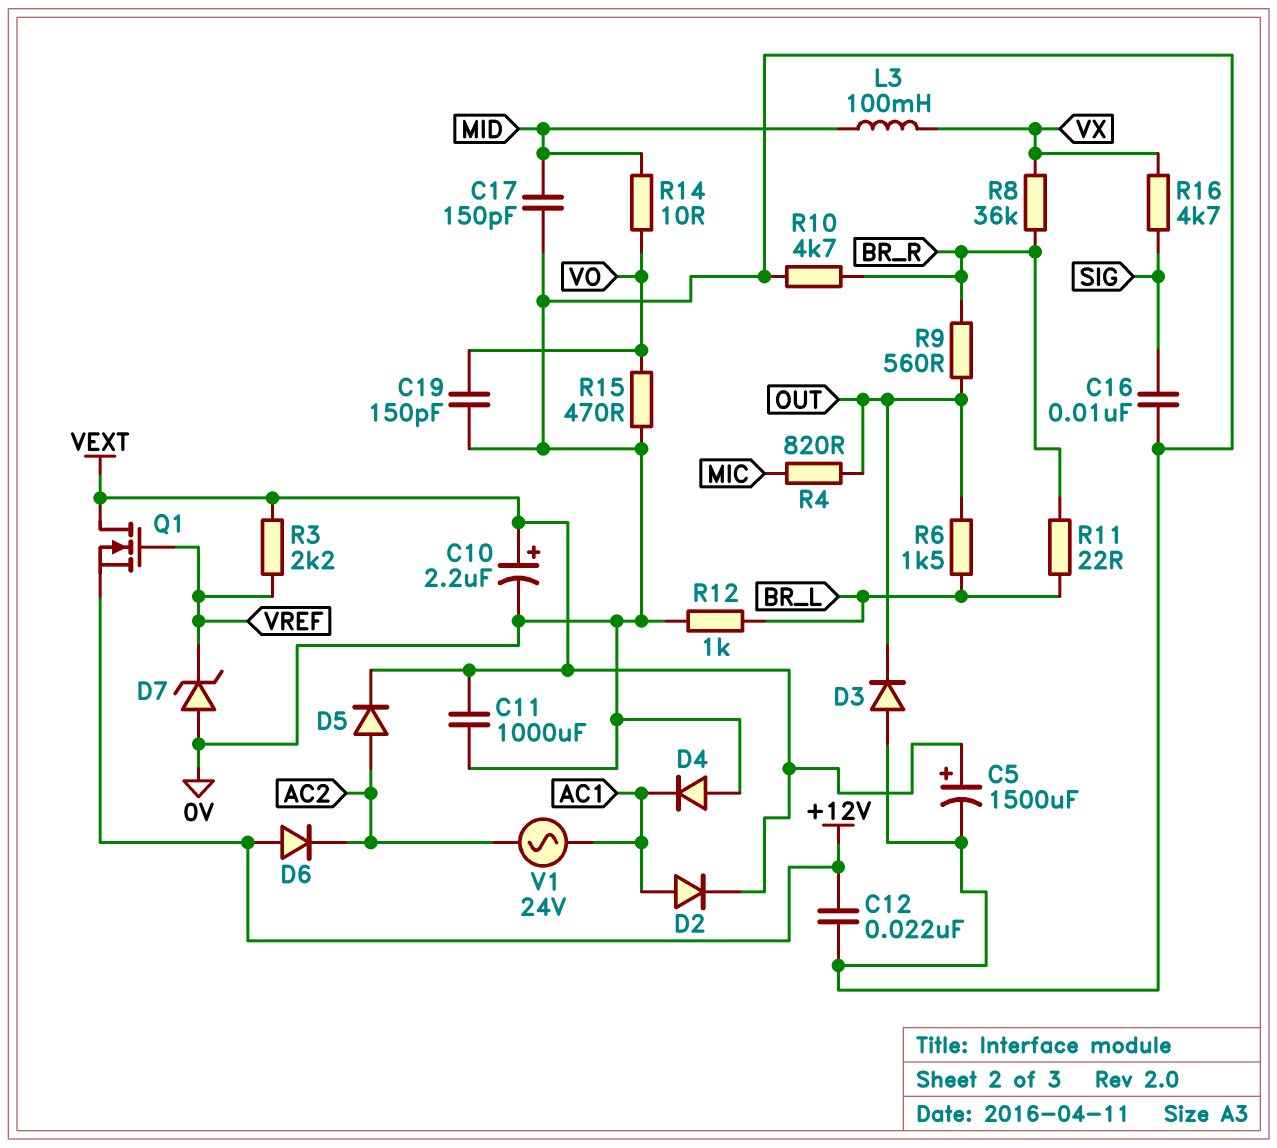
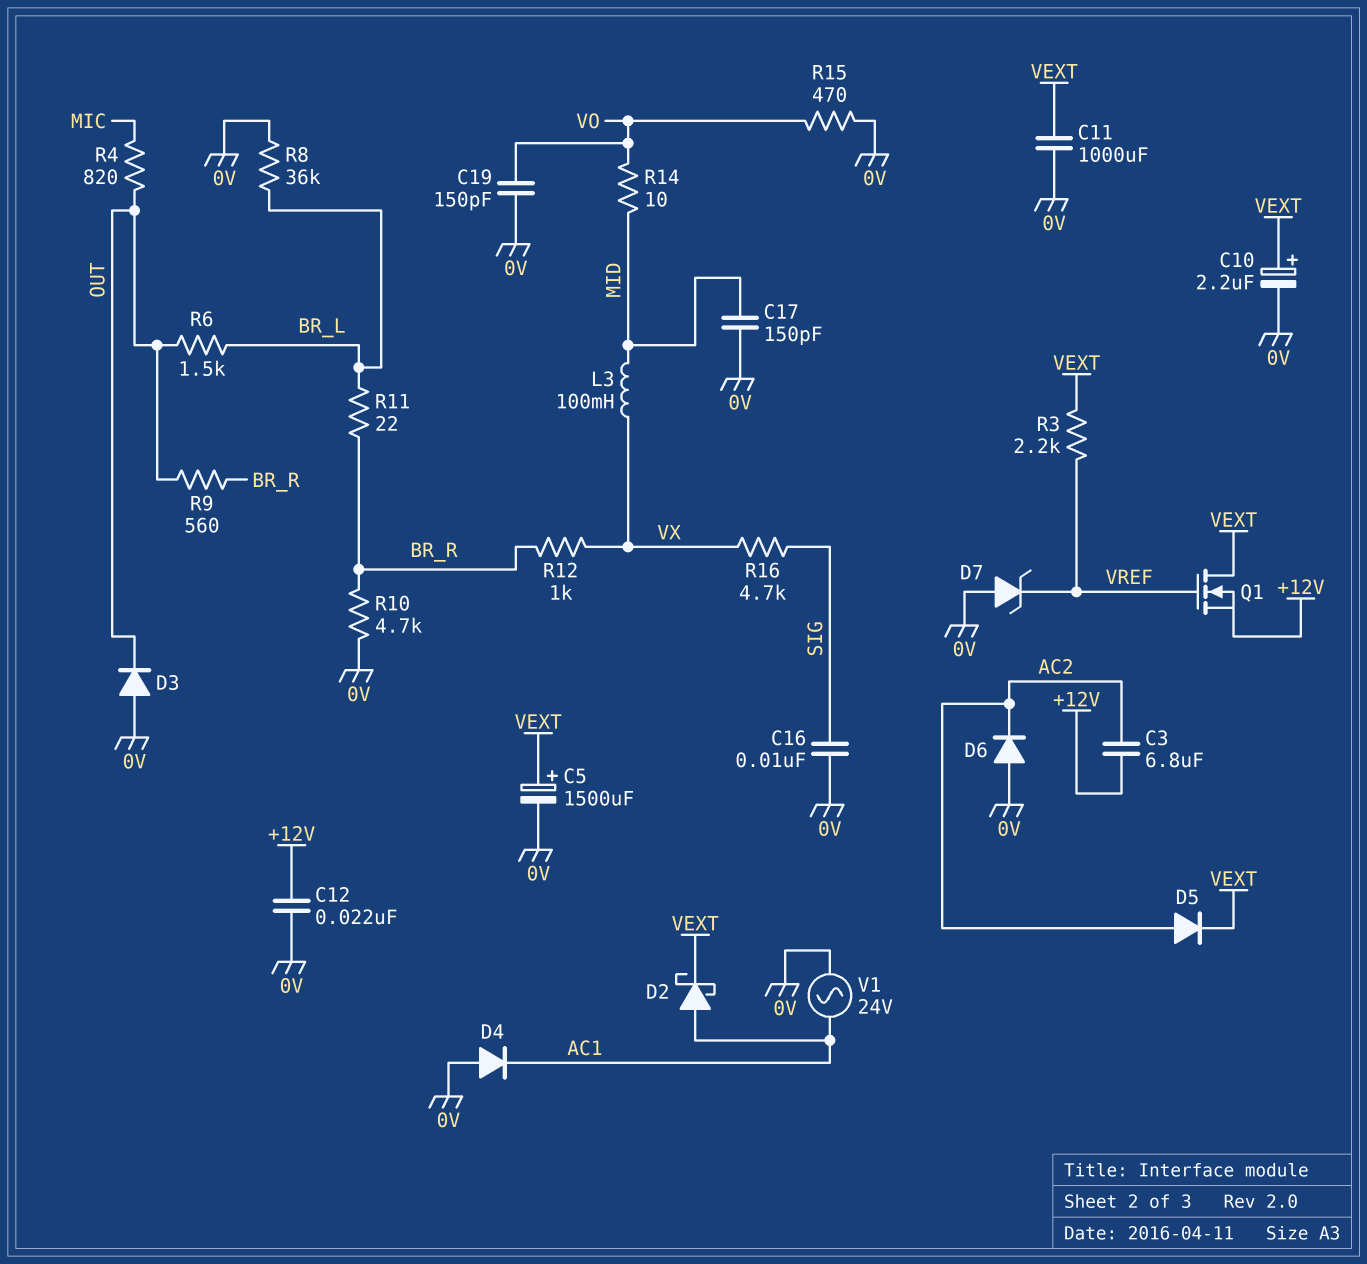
C3: none -> 6.8uF (+12V, AC2)
D2: diode (A AC1, K VEXT) -> schottky (A AC1, K VEXT)
D6: diode (A +12V, K AC2) -> diode (A 0V, K AC2)
R8: 36k (BR_R, VX) -> 36k (0V, BR_L)
R12: 1k (0V, BR_L) -> 1k (BR_R, VX)
V1: AC 24V (AC1, AC2) -> AC 24V (0V, AC1)

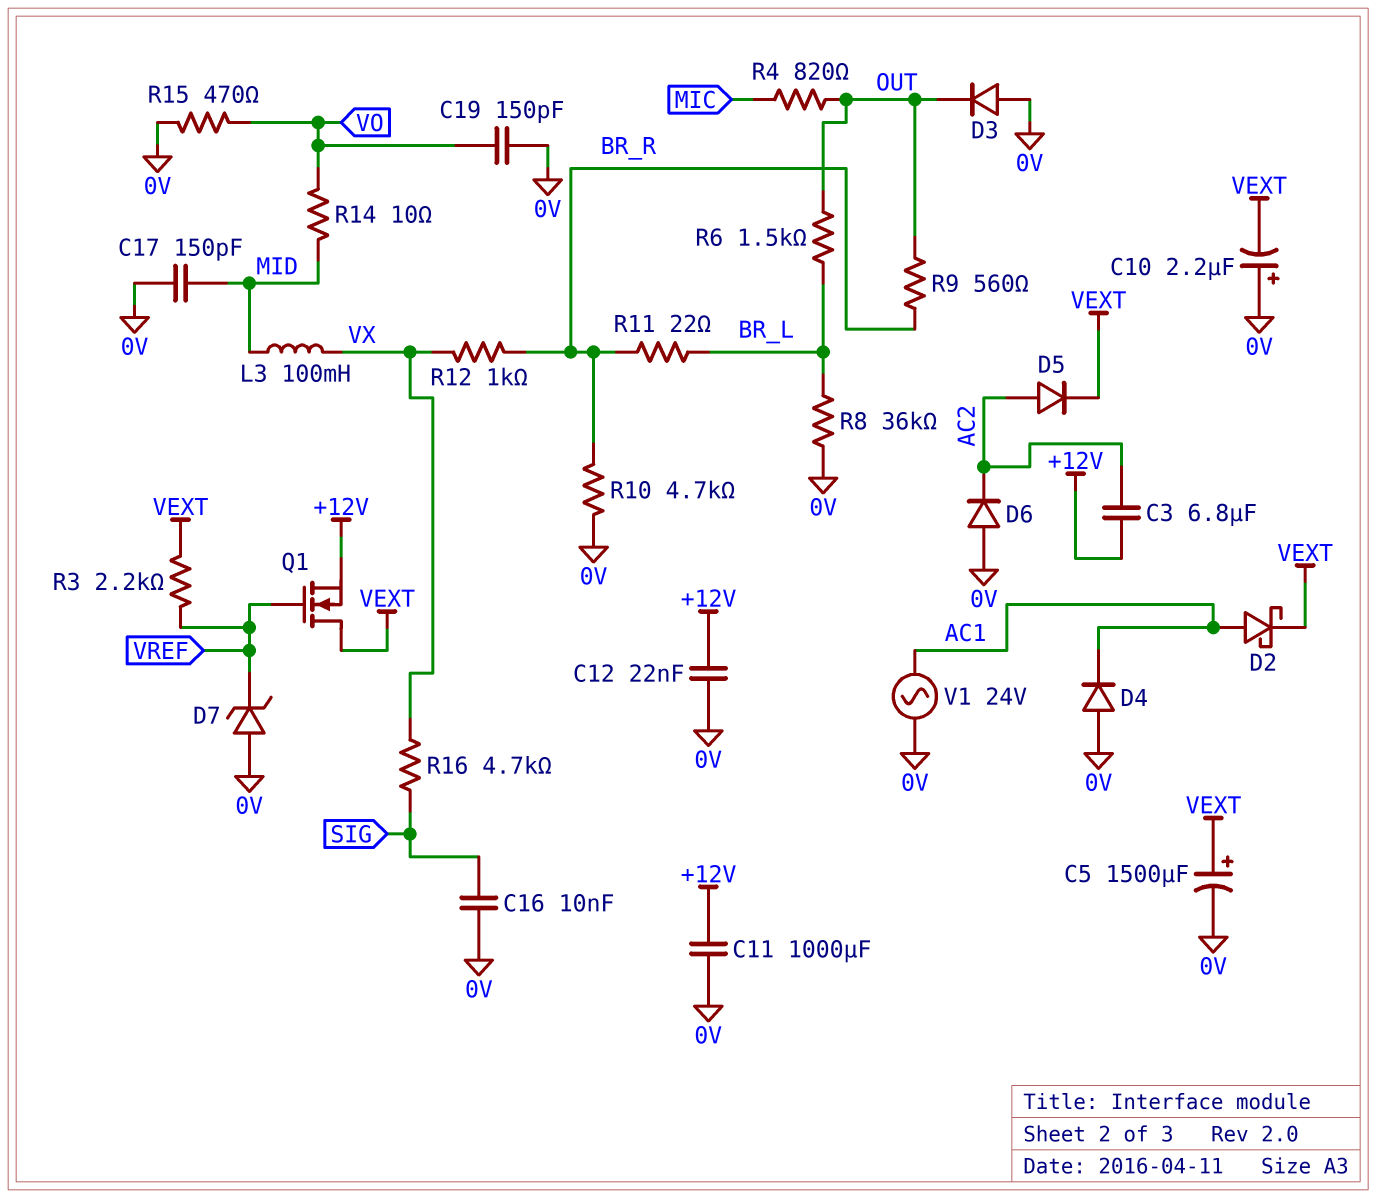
C10: 2.2uF (plus VEXT, minus 0V) -> 2.2uF (plus 0V, minus VEXT)
C11: 1000uF (0V, VEXT) -> 1000uF (+12V, 0V)

